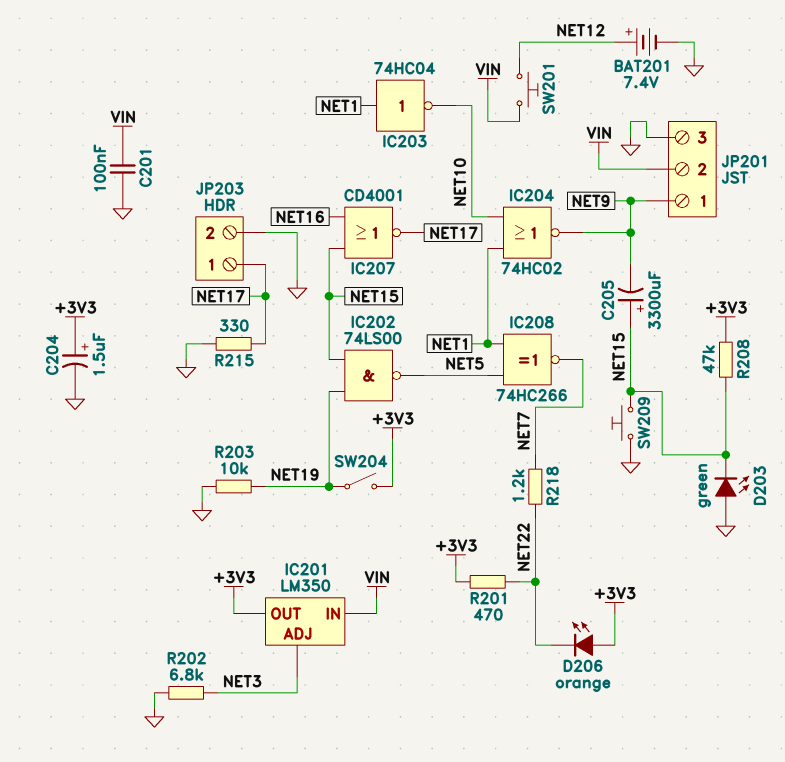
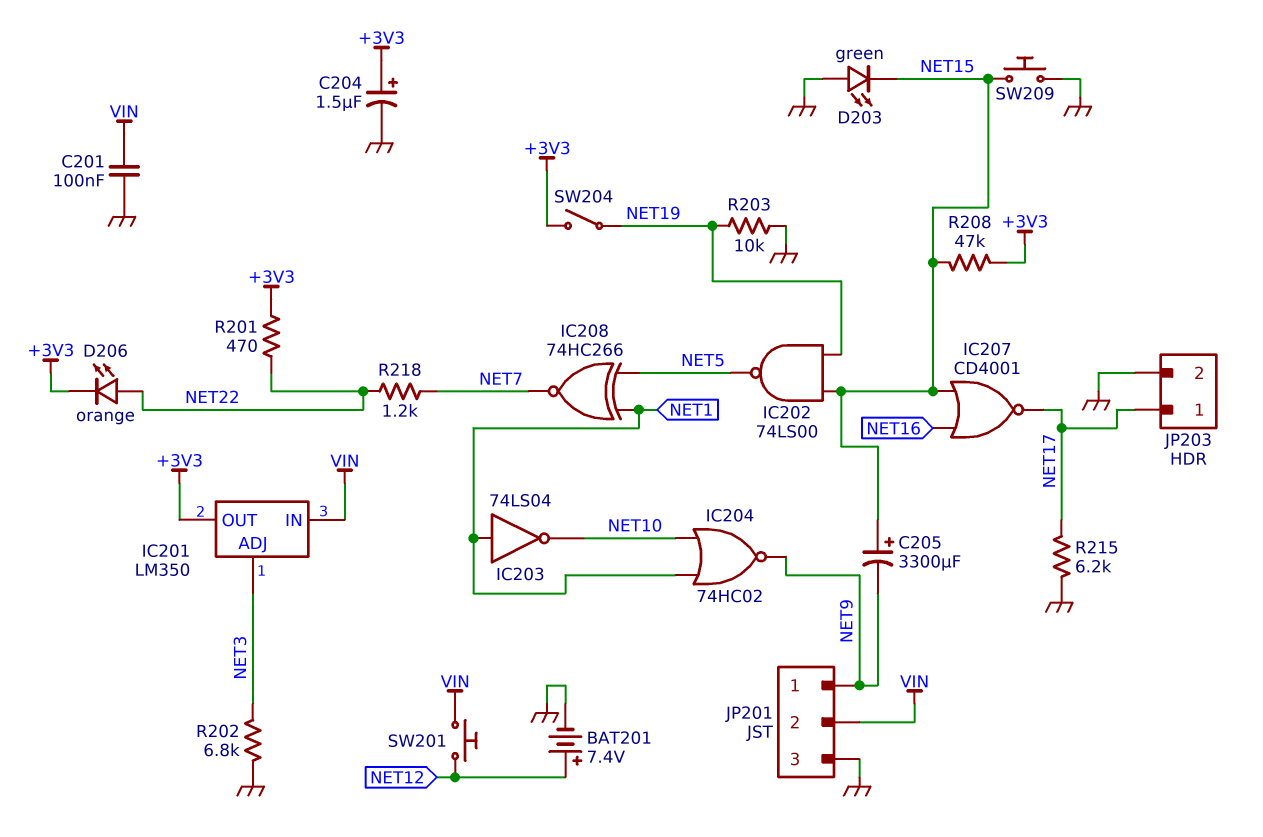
D206: LED orange (A +3V3, K NET22) -> LED orange (A NET22, K +3V3)
IC203: NOT 74HC04 (in NET1, out NET10) -> NOT 74LS04 (in NET1, out NET10)
R215: 330 (GND, NET17) -> 6.2k (GND, NET17)

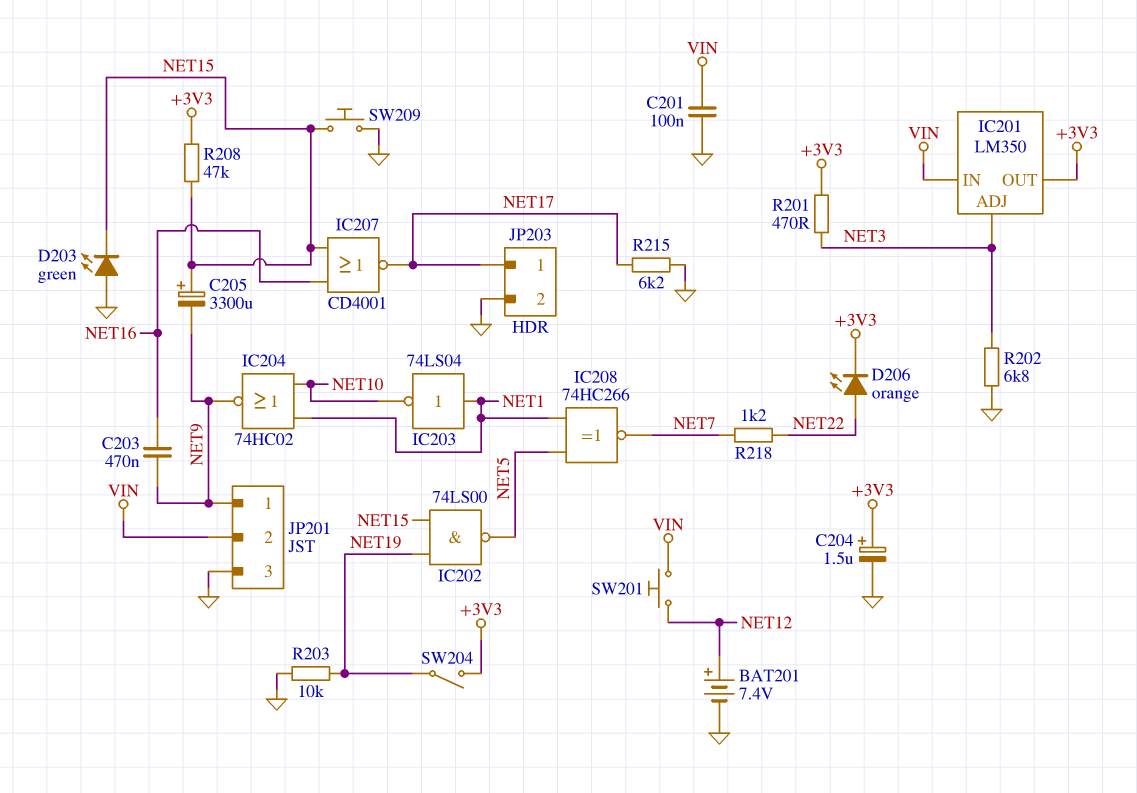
C203: none -> 470nF (NET9, NET16)
R201: 470 (+3V3, NET22) -> 470 (+3V3, NET3)

